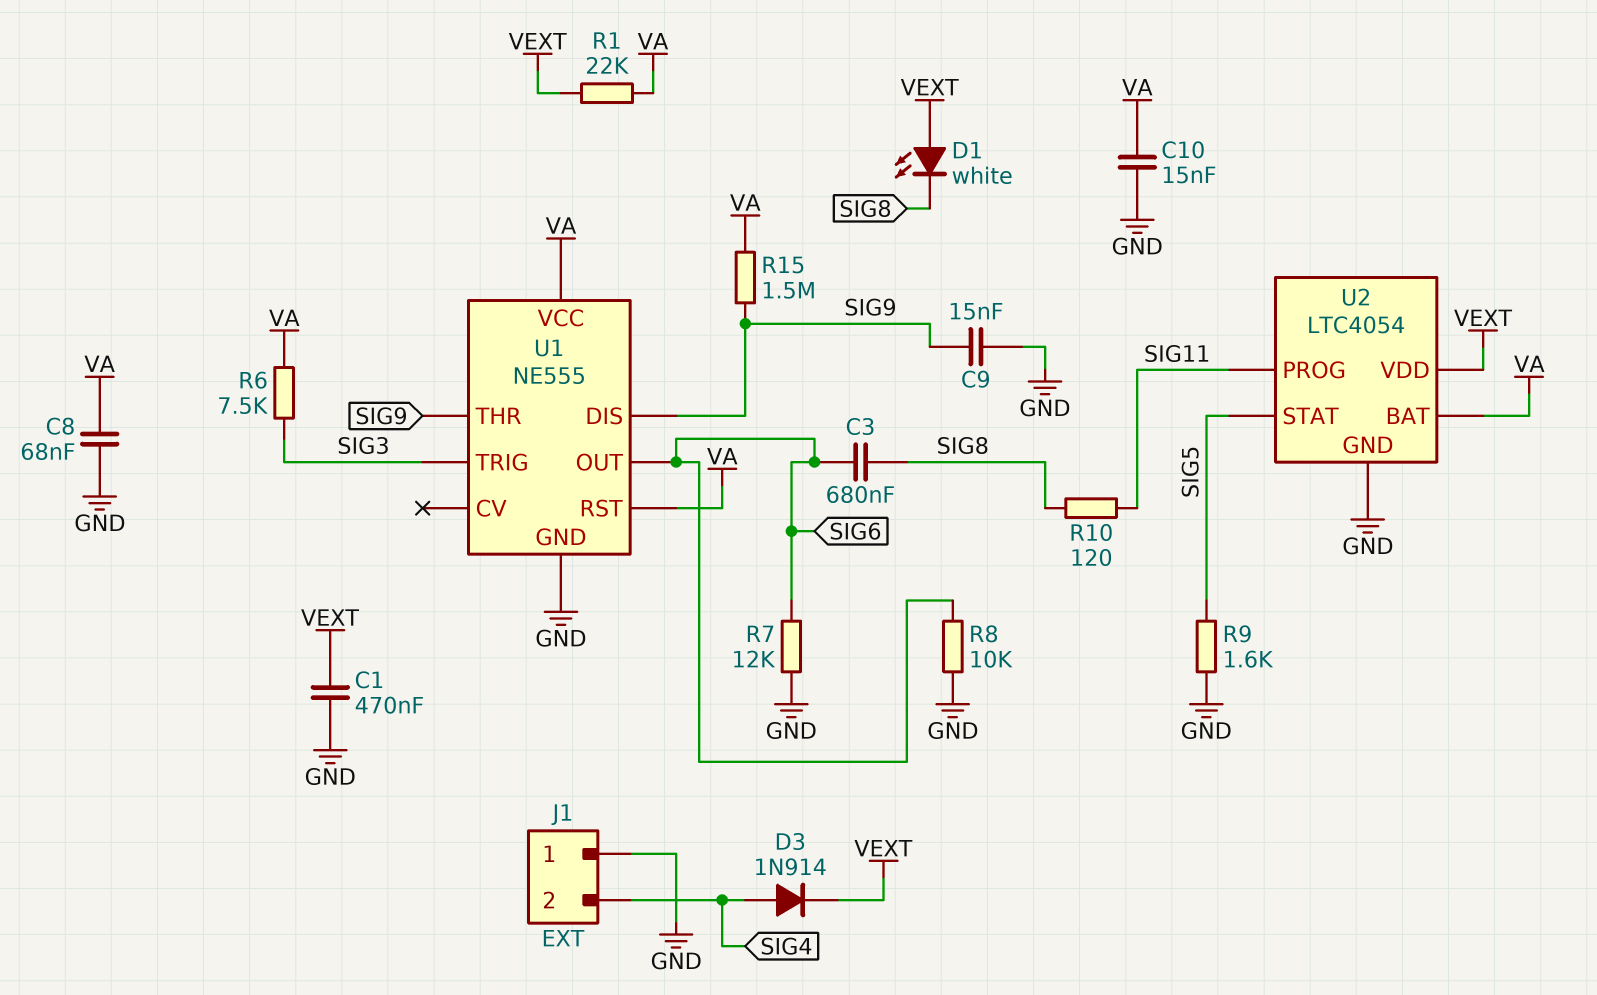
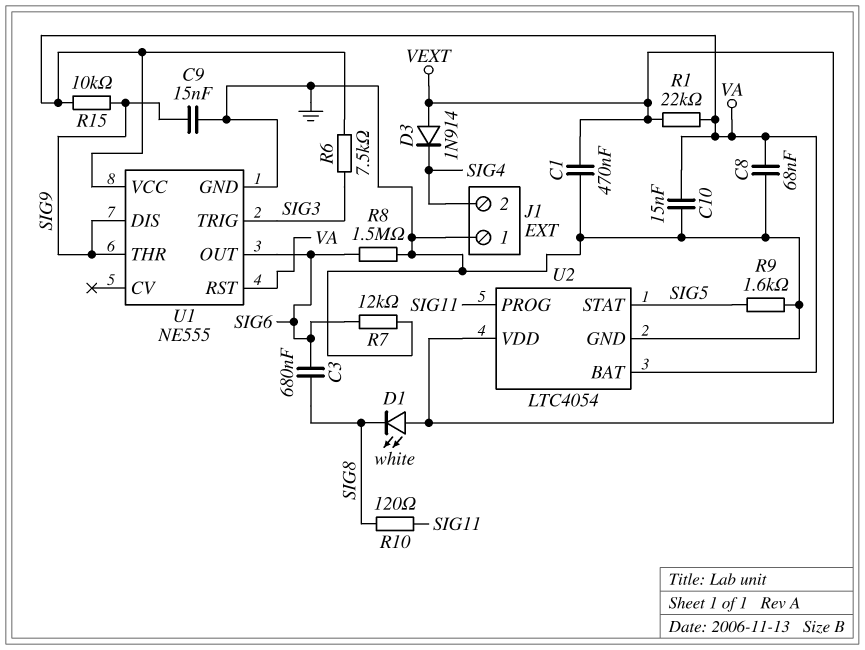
D3: diode 1N914 (A SIG4, K VEXT) -> diode 1N914 (A VEXT, K SIG4)
R8: 10k (GND, SIG6) -> 1.5M (GND, SIG6)
R15: 1.5M (SIG9, VA) -> 10k (SIG9, VA)

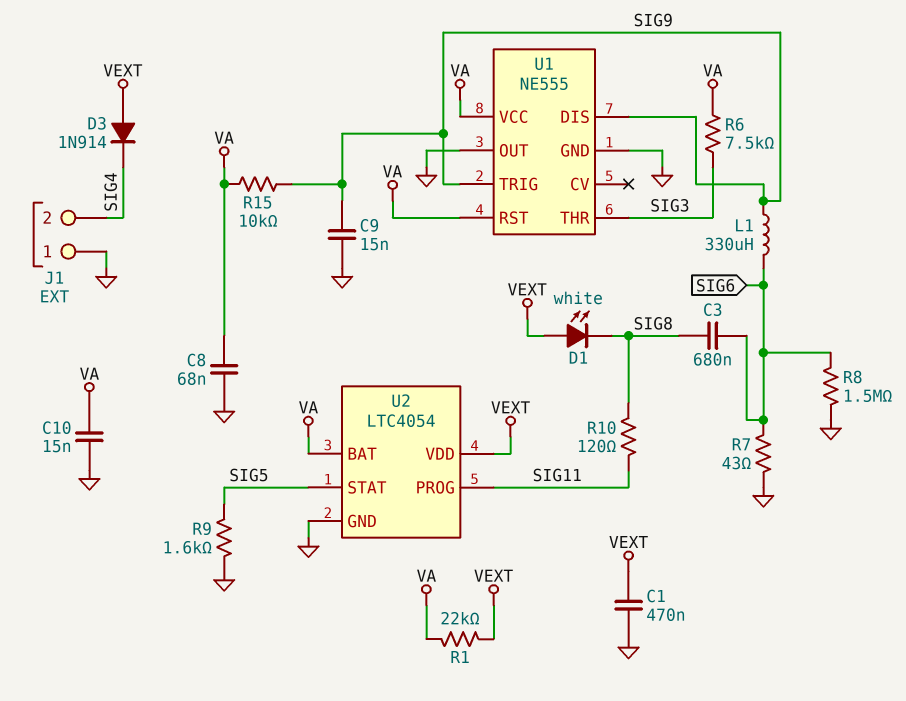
L1: none -> 330uH (SIG6, SIG9)
R7: 12k (GND, SIG6) -> 43 (GND, SIG6)
U1 pin OUT: SIG6 -> GND
U1 pin THR: SIG9 -> SIG3
U1 pin TRIG: SIG3 -> SIG9

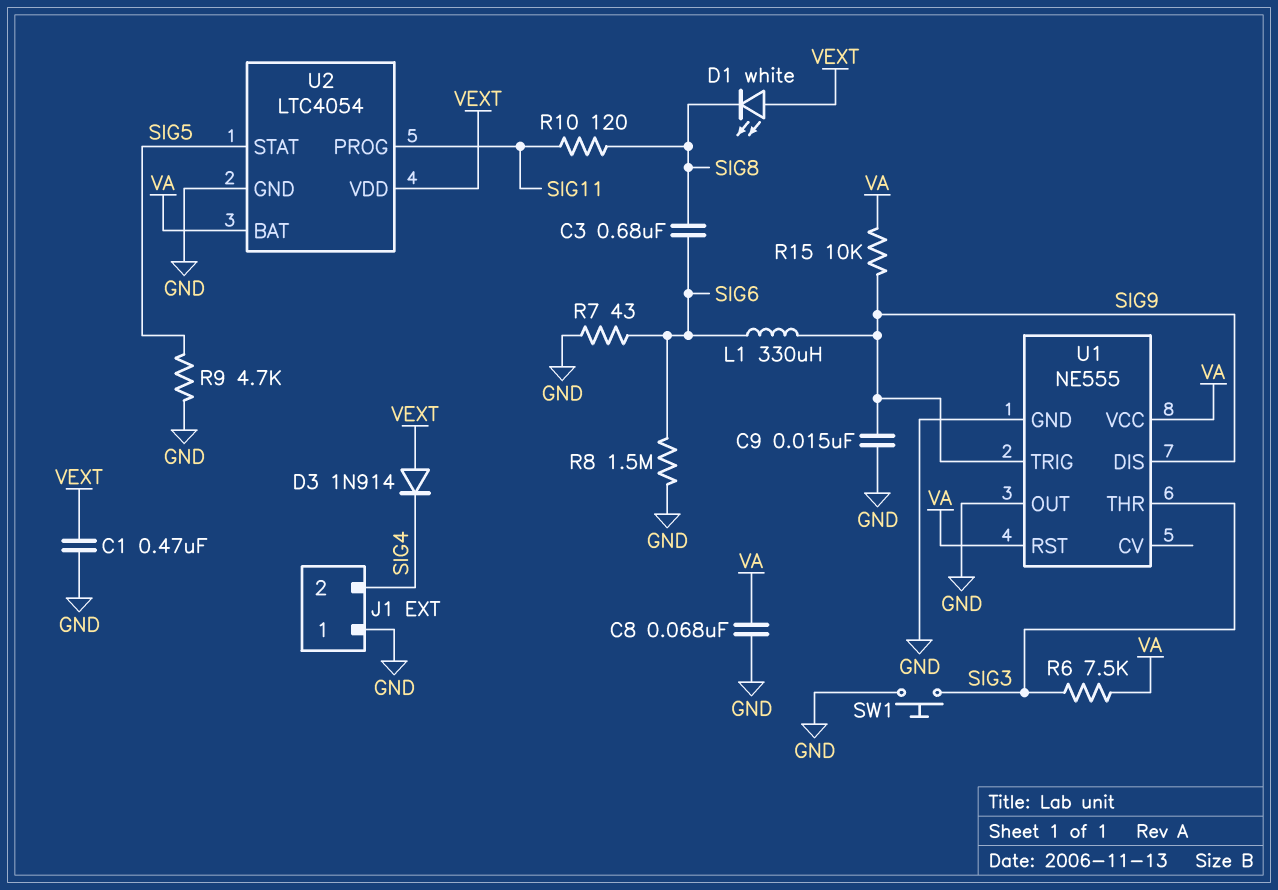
C10: 15nF (GND, VA) -> none
R1: 22k (VA, VEXT) -> none
R9: 1.6k (GND, SIG5) -> 4.7k (GND, SIG5)
SW1: none -> button (GND, SIG3)

